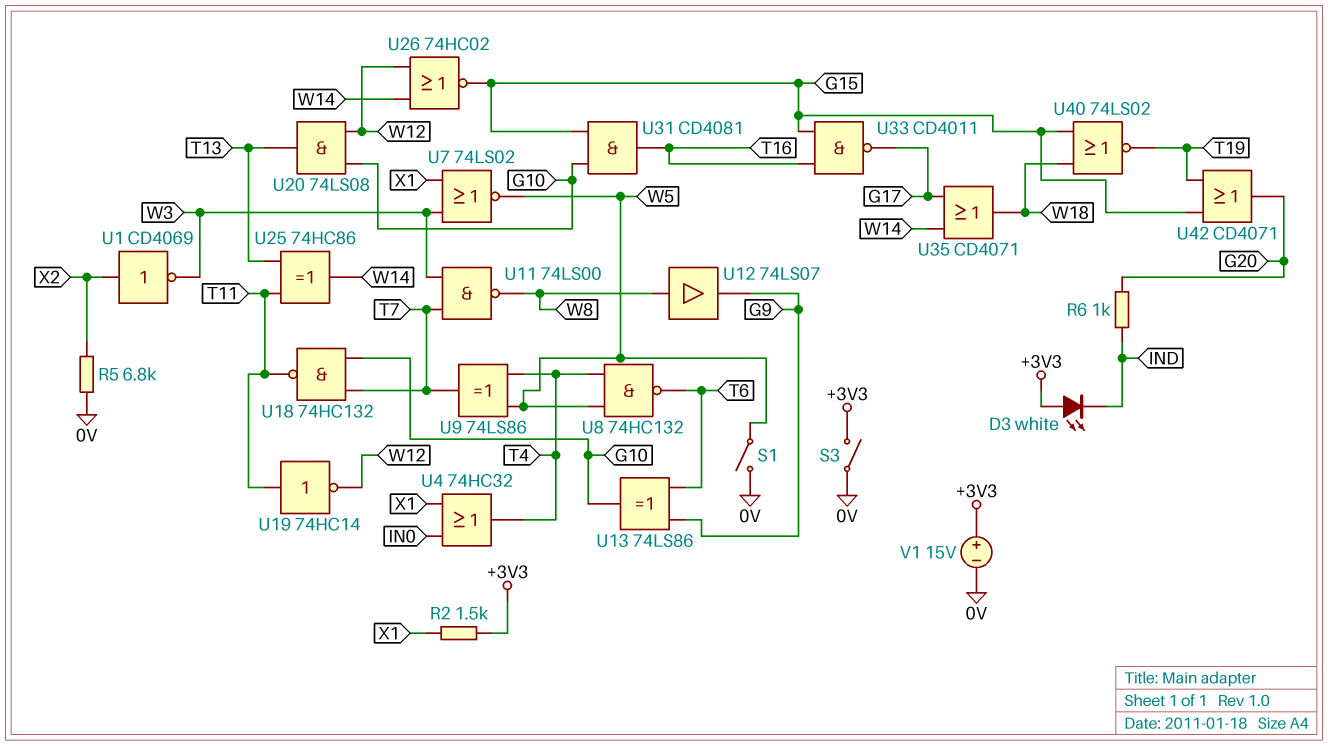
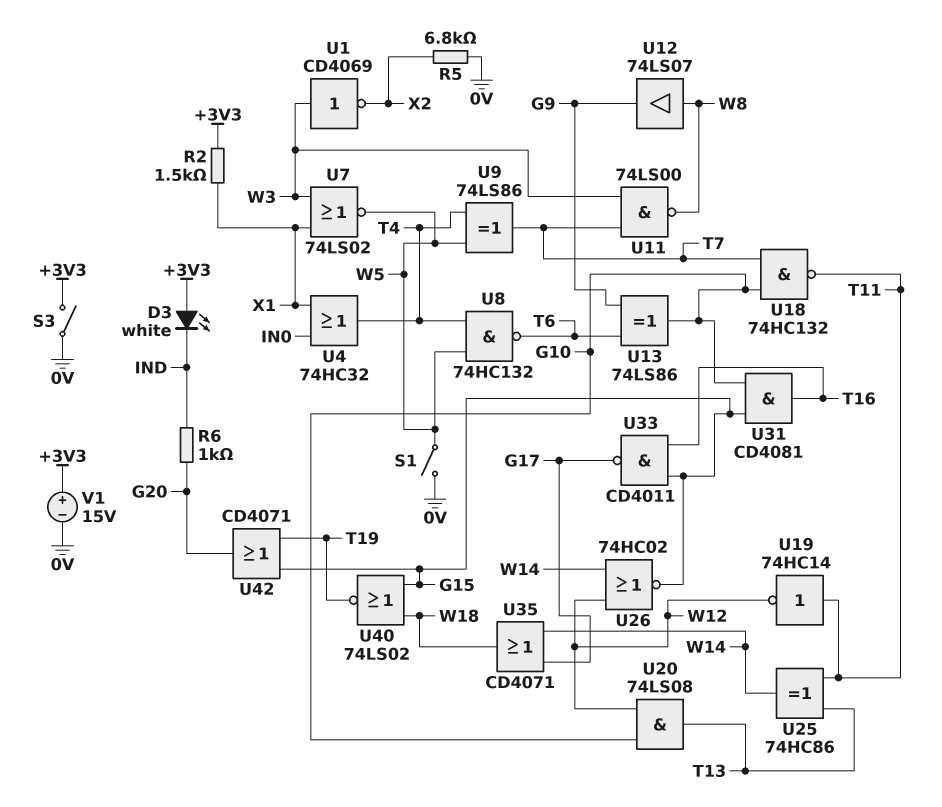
U1: NOT CD4069 (in X2, out W3) -> NOT CD4069 (in W3, out X2)

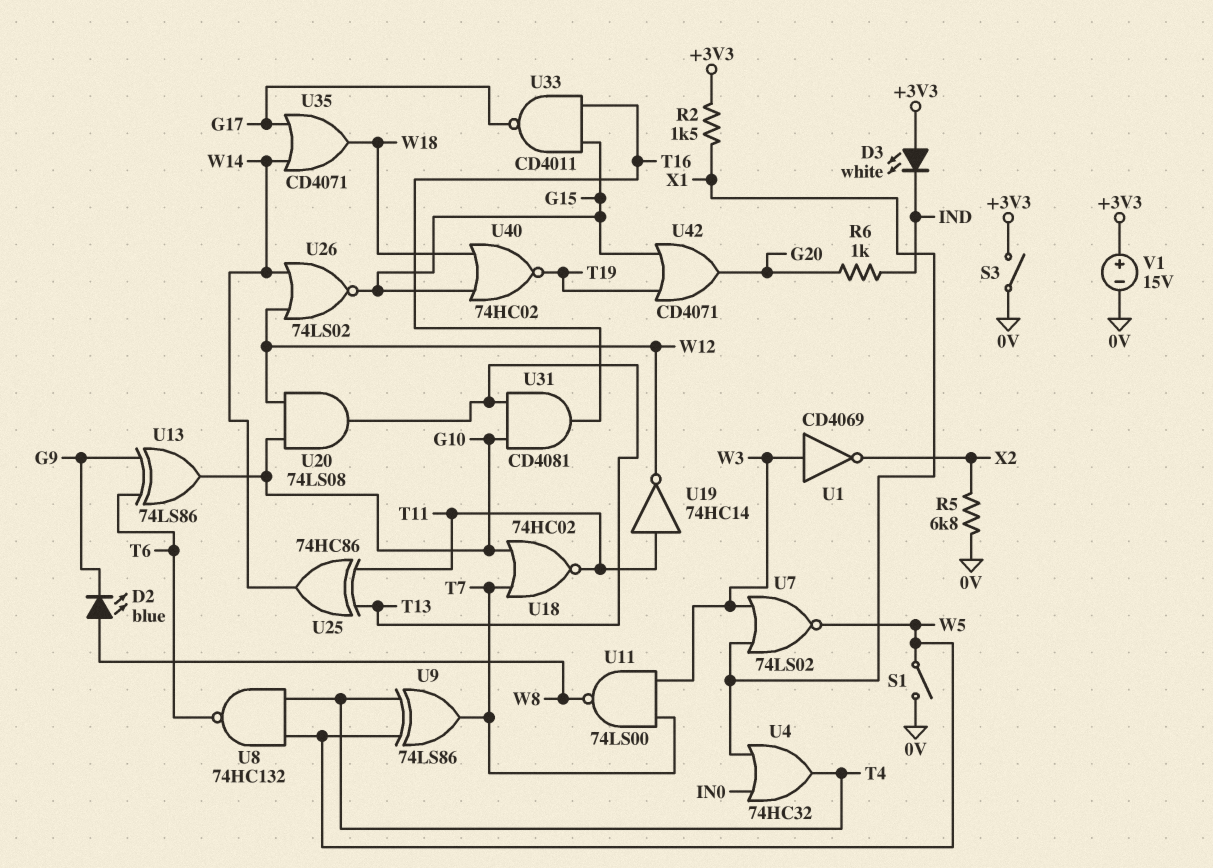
D2: none -> LED blue (A W8, K G9)
U12: buffer 74LS07 (in W8, out G9) -> none
U18: NAND 74HC132 (in G10, in T7, out T11) -> NOR 74HC02 (in G10, in T7, out T11)
U26: NOR 74HC02 (in W12, in W14, out G15) -> NOR 74LS02 (in W12, in W14, out G15)
U31: AND CD4081 (in G10, in G15, out T16) -> AND CD4081 (in G10, in T13, out T16)
U40: NOR 74LS02 (in G15, in W18, out T19) -> NOR 74HC02 (in G15, in W18, out T19)

